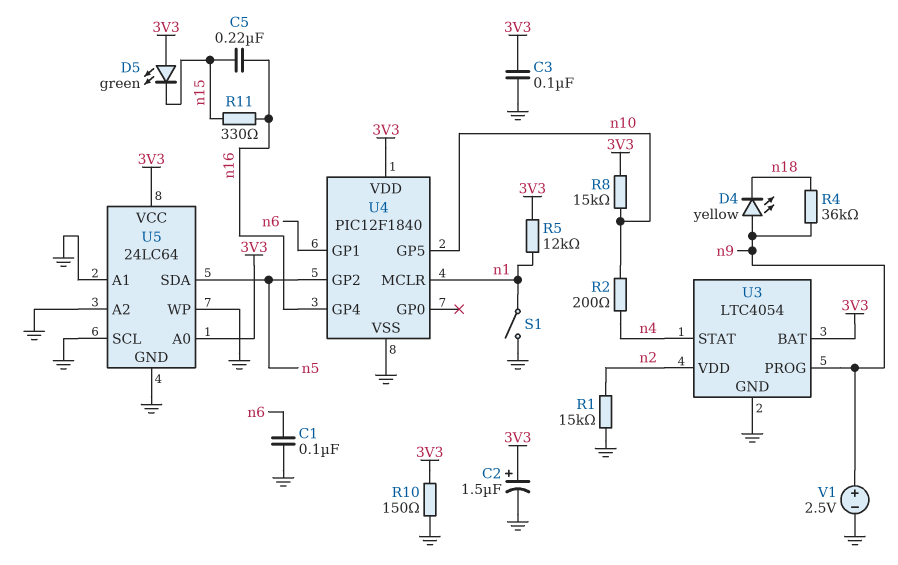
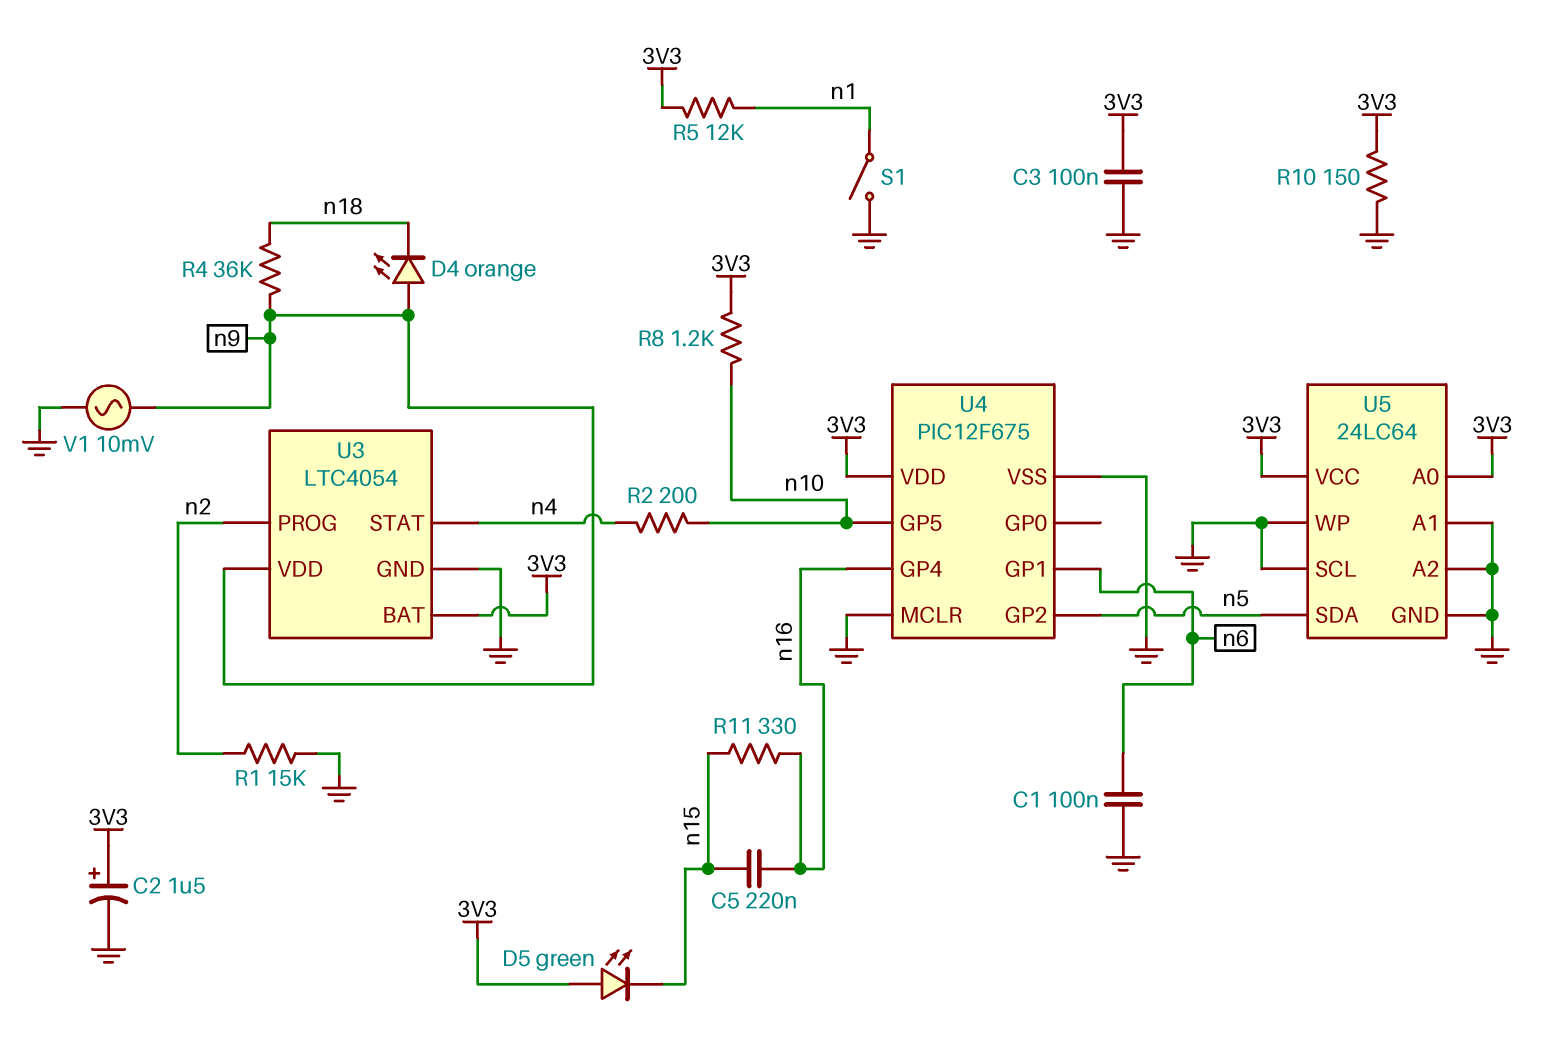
D4: LED yellow (A n9, K n18) -> LED orange (A n9, K n18)
R8: 15k (3V3, n10) -> 1.2k (3V3, n10)
U3 pin PROG: n9 -> n2
U3 pin VDD: n2 -> n9
U4: PIC12F1840 -> PIC12F675
U4 pin MCLR: n1 -> GND
V1: 2.5V (plus n9, minus GND) -> AC 10mV (GND, n9)

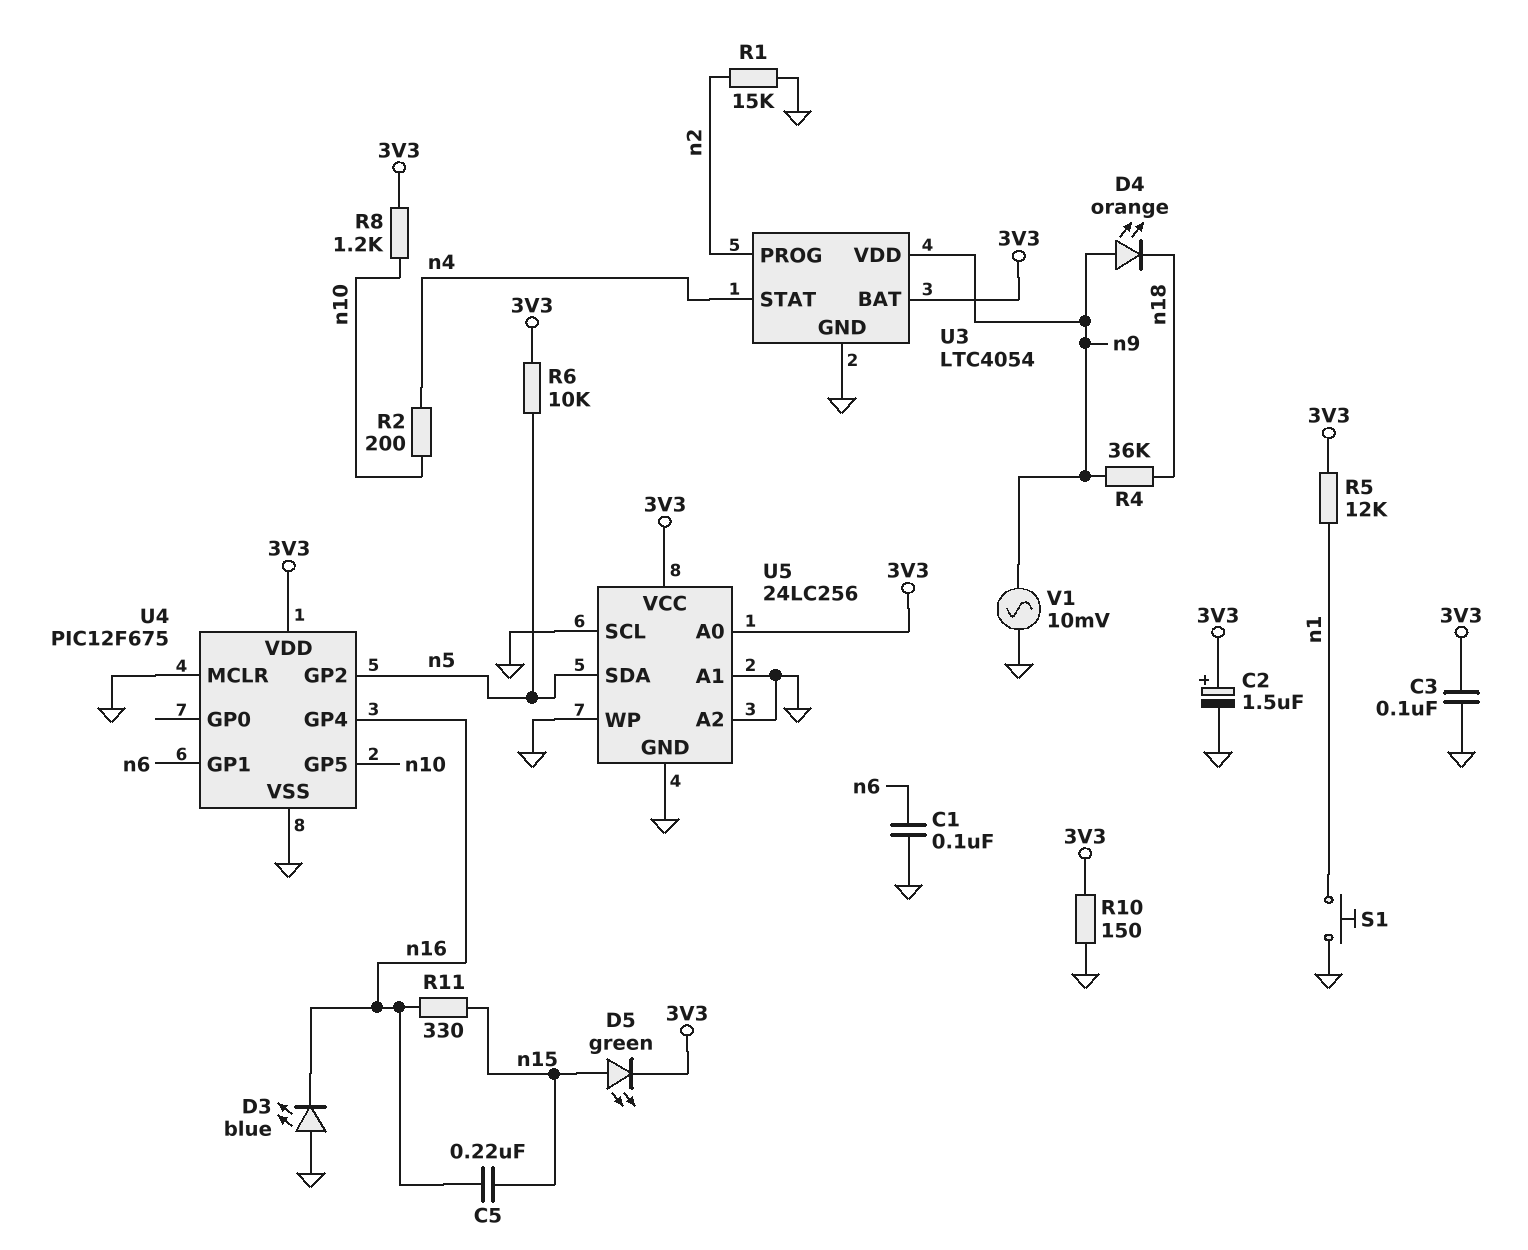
D3: none -> LED blue (A GND, K n16)
D5: LED green (A 3V3, K n15) -> LED green (A n15, K 3V3)
R6: none -> 10k (3V3, n5)
S1: switch (GND, n1) -> button (GND, n1)
U5: 24LC64 -> 24LC256

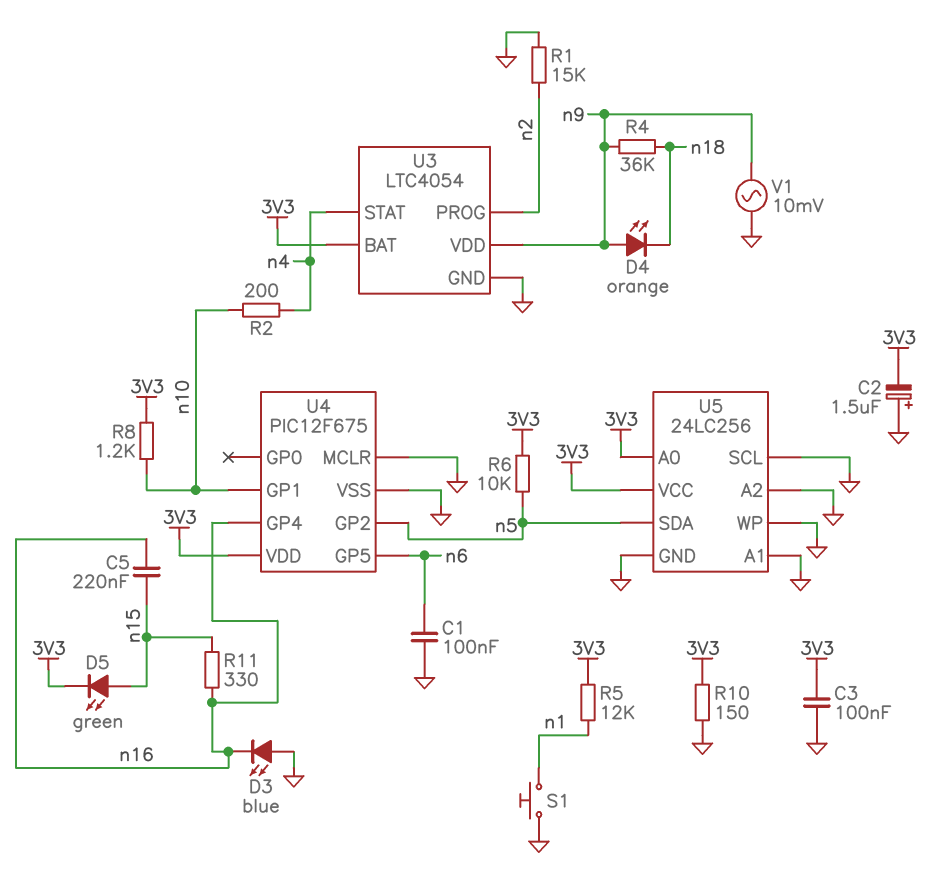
C2: 1.5uF (plus 3V3, minus GND) -> 1.5uF (plus GND, minus 3V3)
U4 pin GP1: n6 -> n10
U4 pin GP5: n10 -> n6

